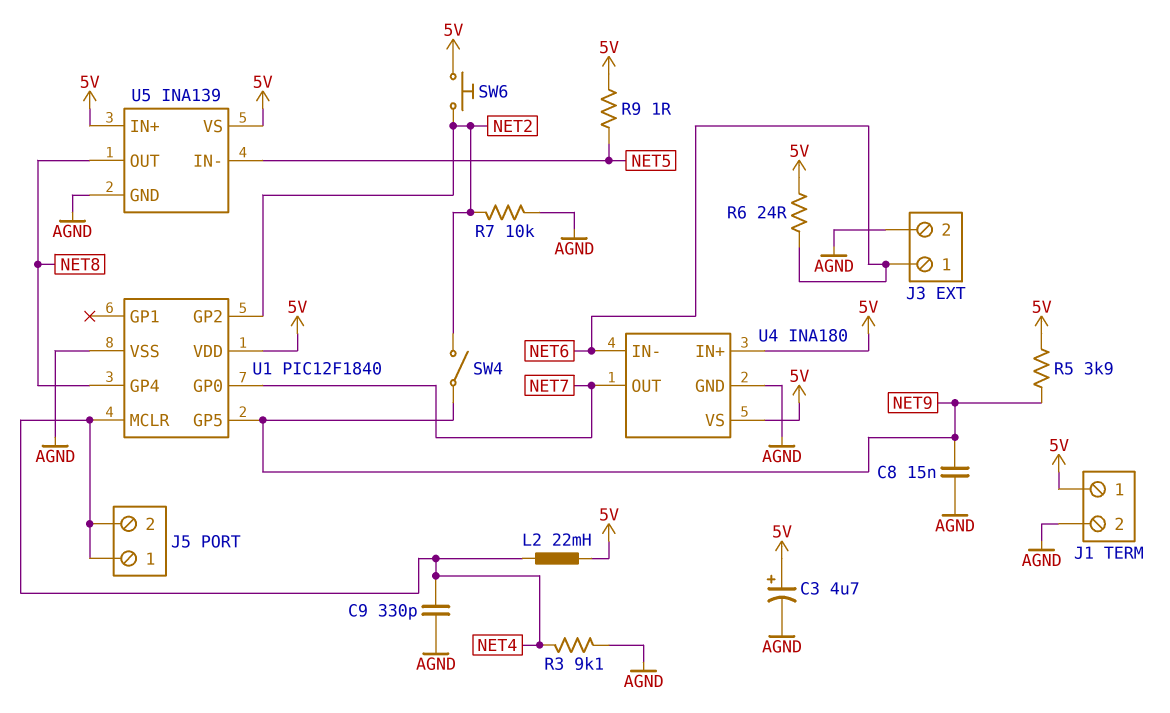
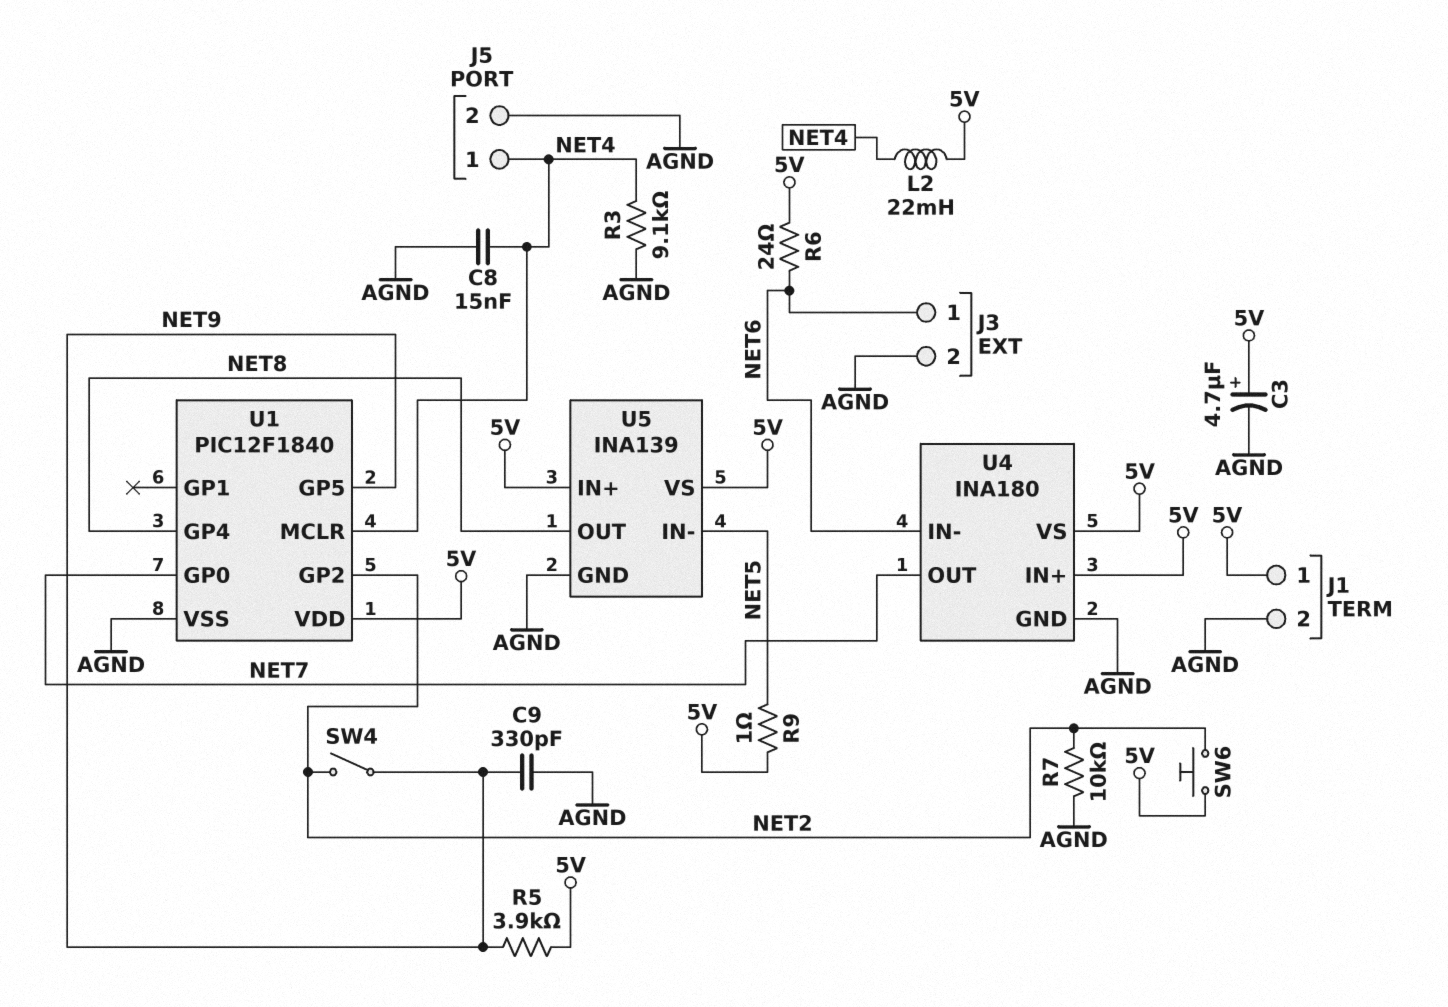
C8: 15nF (AGND, NET9) -> 15nF (AGND, NET4)
C9: 330pF (AGND, NET4) -> 330pF (AGND, NET9)
J5 pin 2: NET4 -> AGND

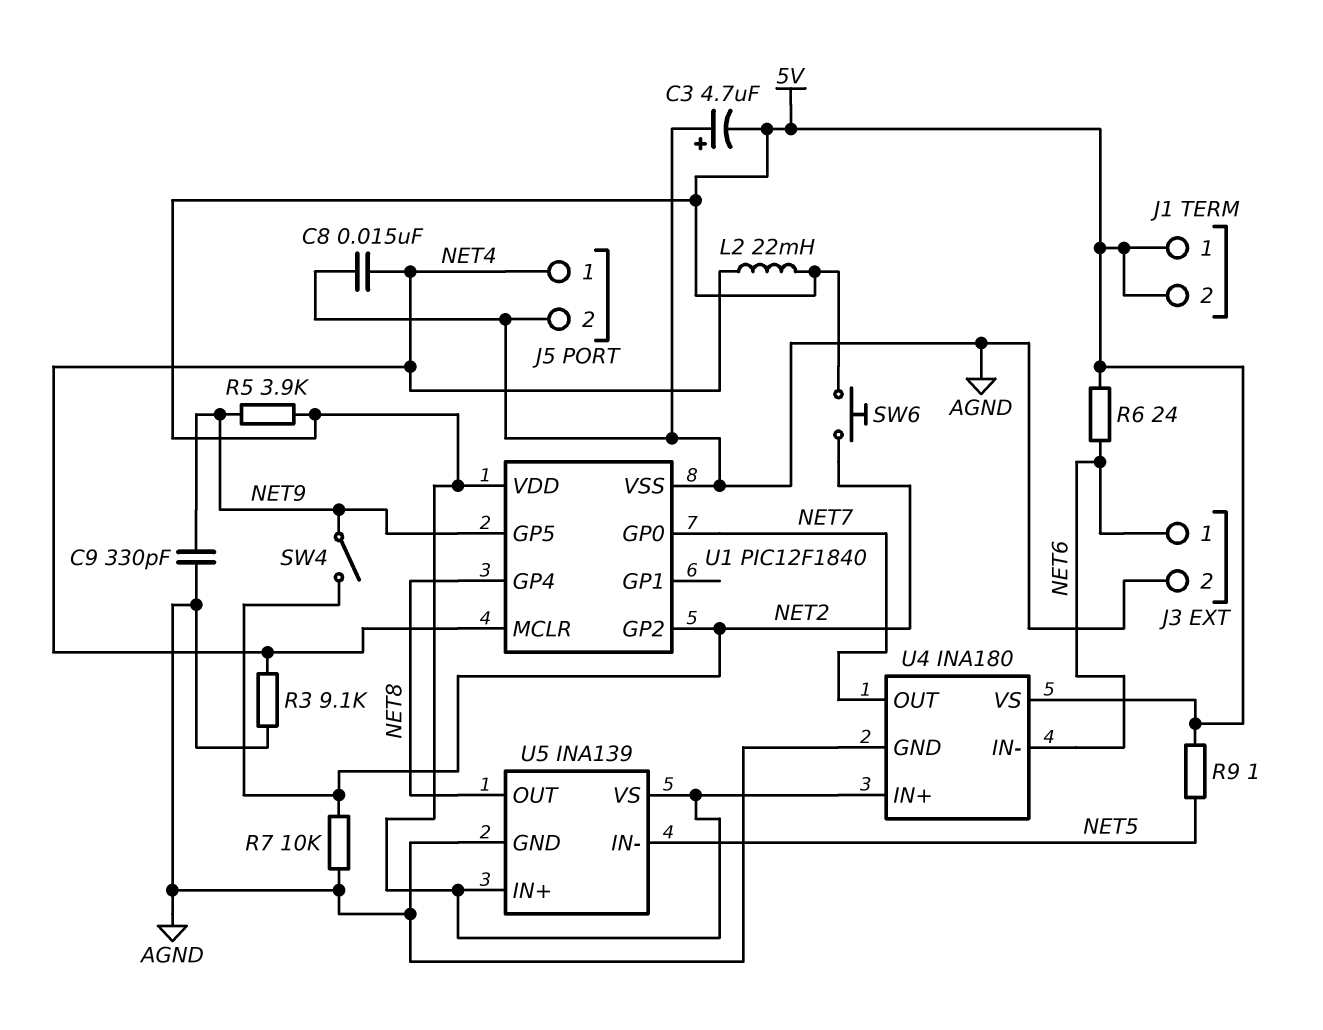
C3: 4.7uF (plus 5V, minus AGND) -> 4.7uF (plus AGND, minus 5V)
J1 pin 2: AGND -> 5V

